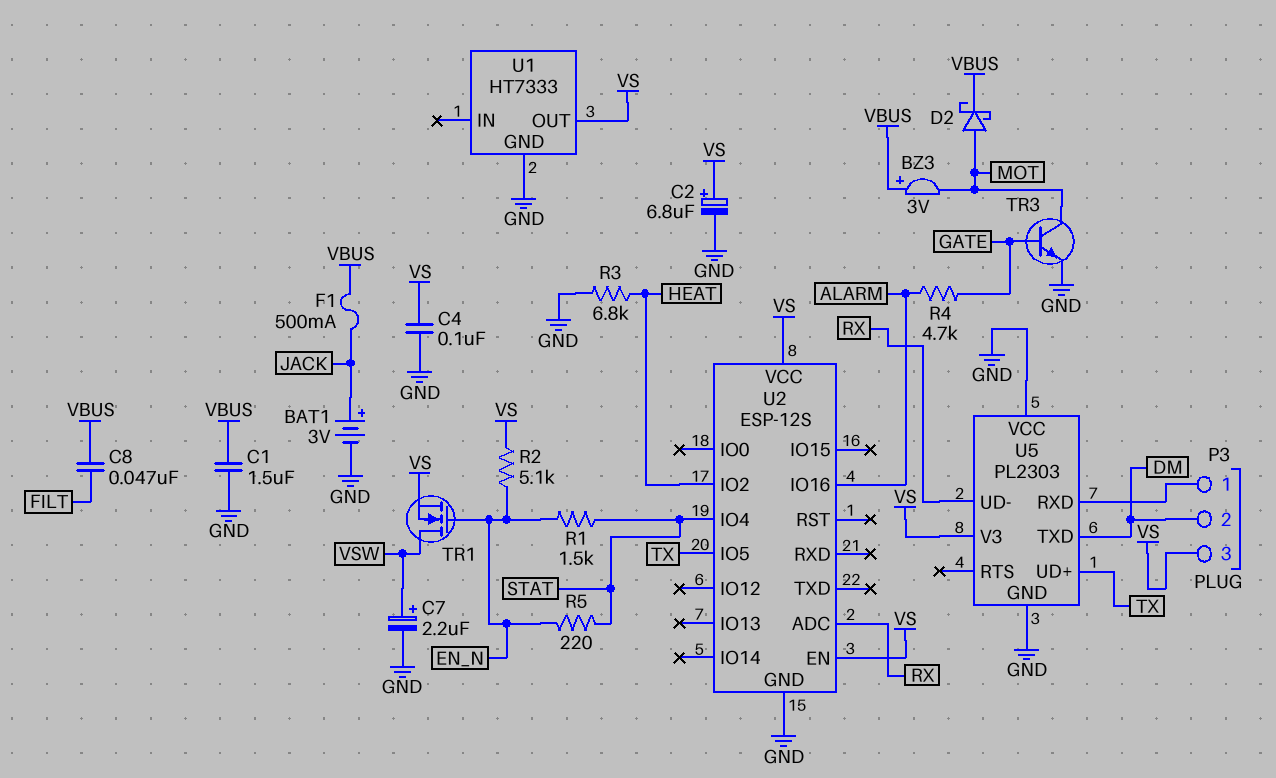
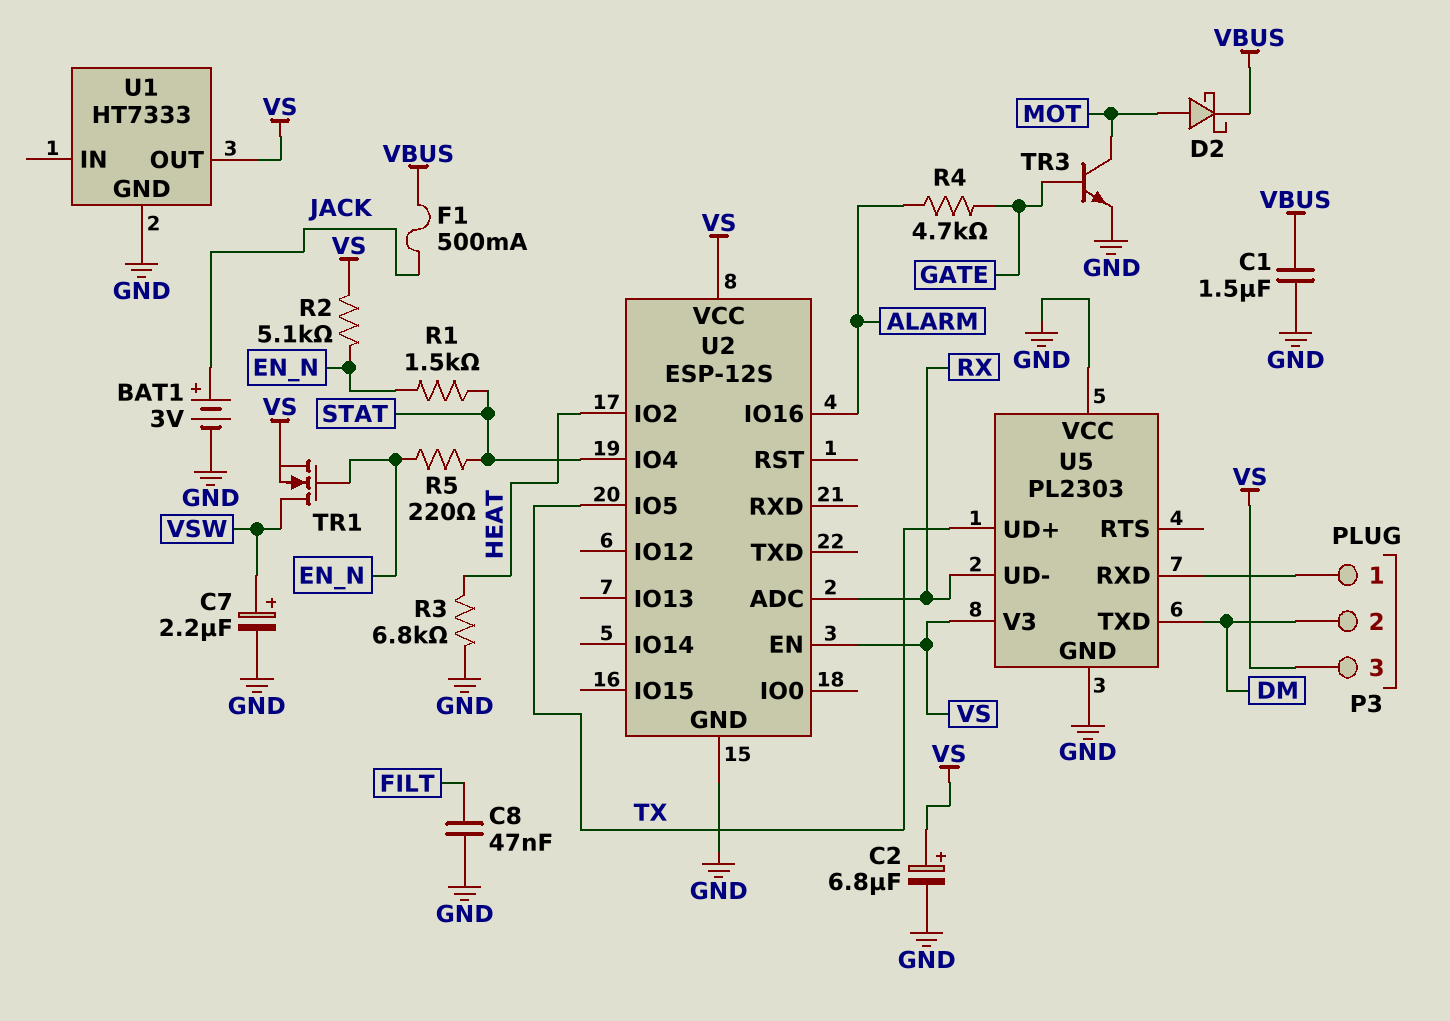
BZ3: buzzer 3V (plus VBUS, minus MOT) -> none
C4: 100nF (GND, VS) -> none
C8: 47nF (FILT, VBUS) -> 47nF (FILT, GND)

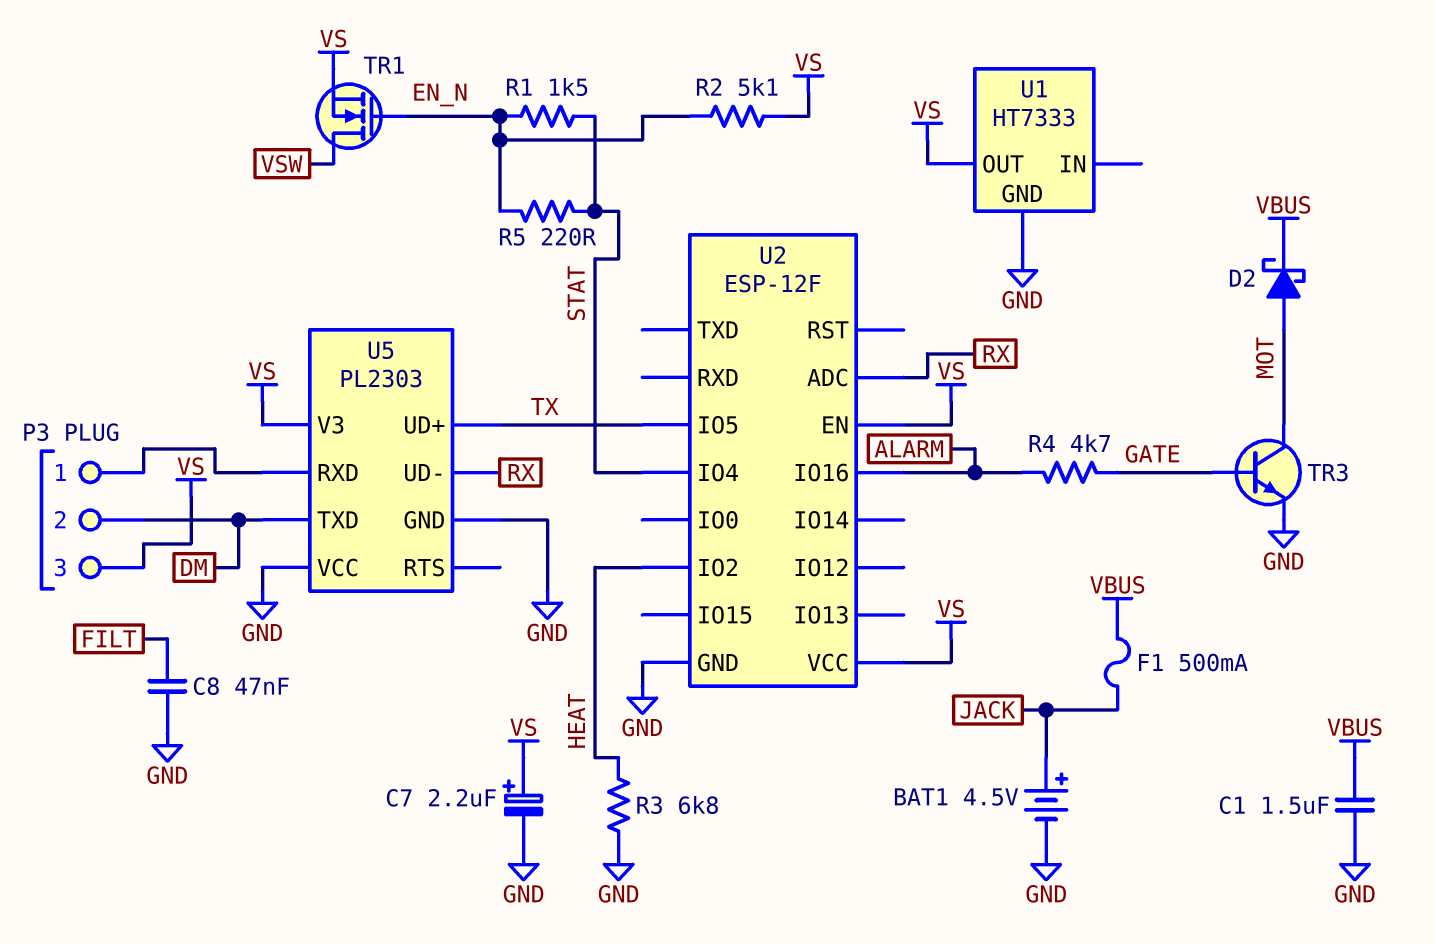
BAT1: 3V (plus JACK, minus GND) -> 4.5V (plus JACK, minus GND)
C2: 6.8uF (plus VS, minus GND) -> none
C7: 2.2uF (plus VSW, minus GND) -> 2.2uF (plus VS, minus GND)
U2: ESP-12S -> ESP-12F

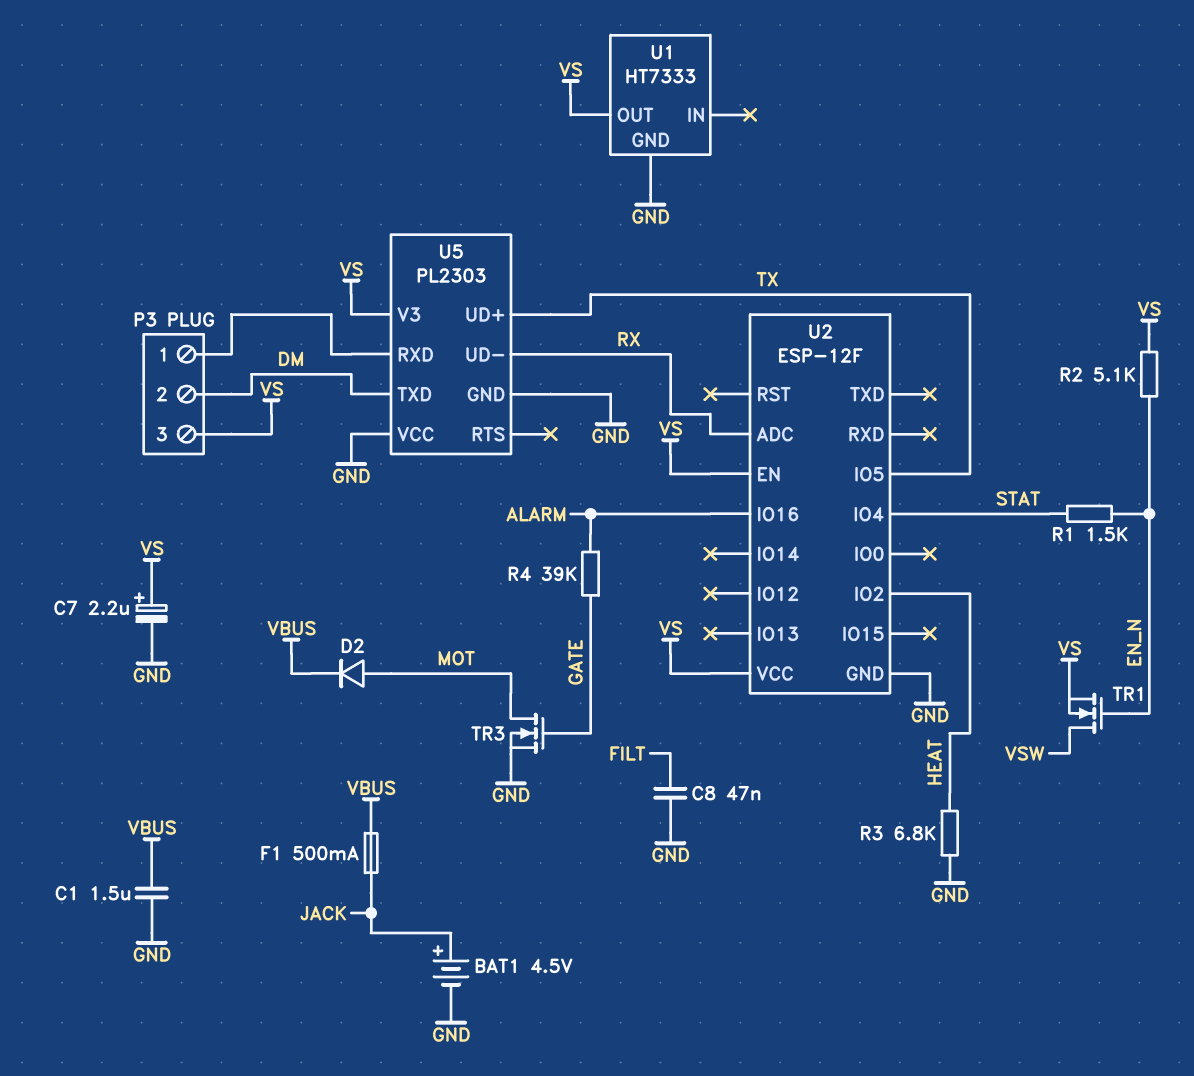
D2: schottky (A MOT, K VBUS) -> diode (A MOT, K VBUS)
R4: 4.7k (ALARM, GATE) -> 39k (ALARM, GATE)
R5: 220 (EN_N, STAT) -> none
TR3: NPN (B GATE, C MOT, E GND) -> NMOS (G GATE, D MOT, S GND)

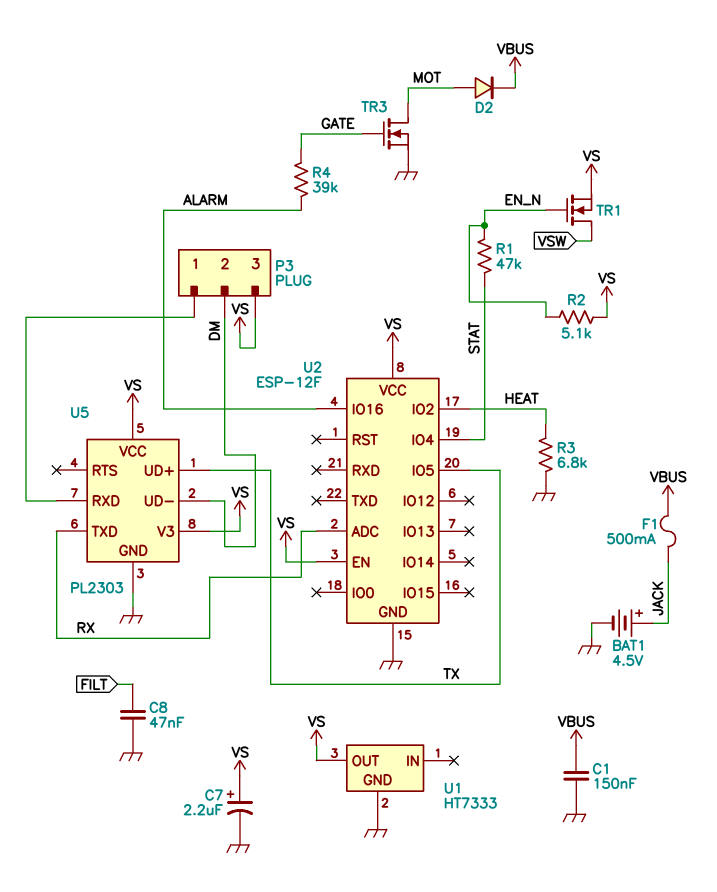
C1: 1.5uF (GND, VBUS) -> 150nF (GND, VBUS)
R1: 1.5k (EN_N, STAT) -> 47k (EN_N, STAT)
U5 pin TXD: DM -> RX
U5 pin UD-: RX -> DM
U5 pin VCC: GND -> VS

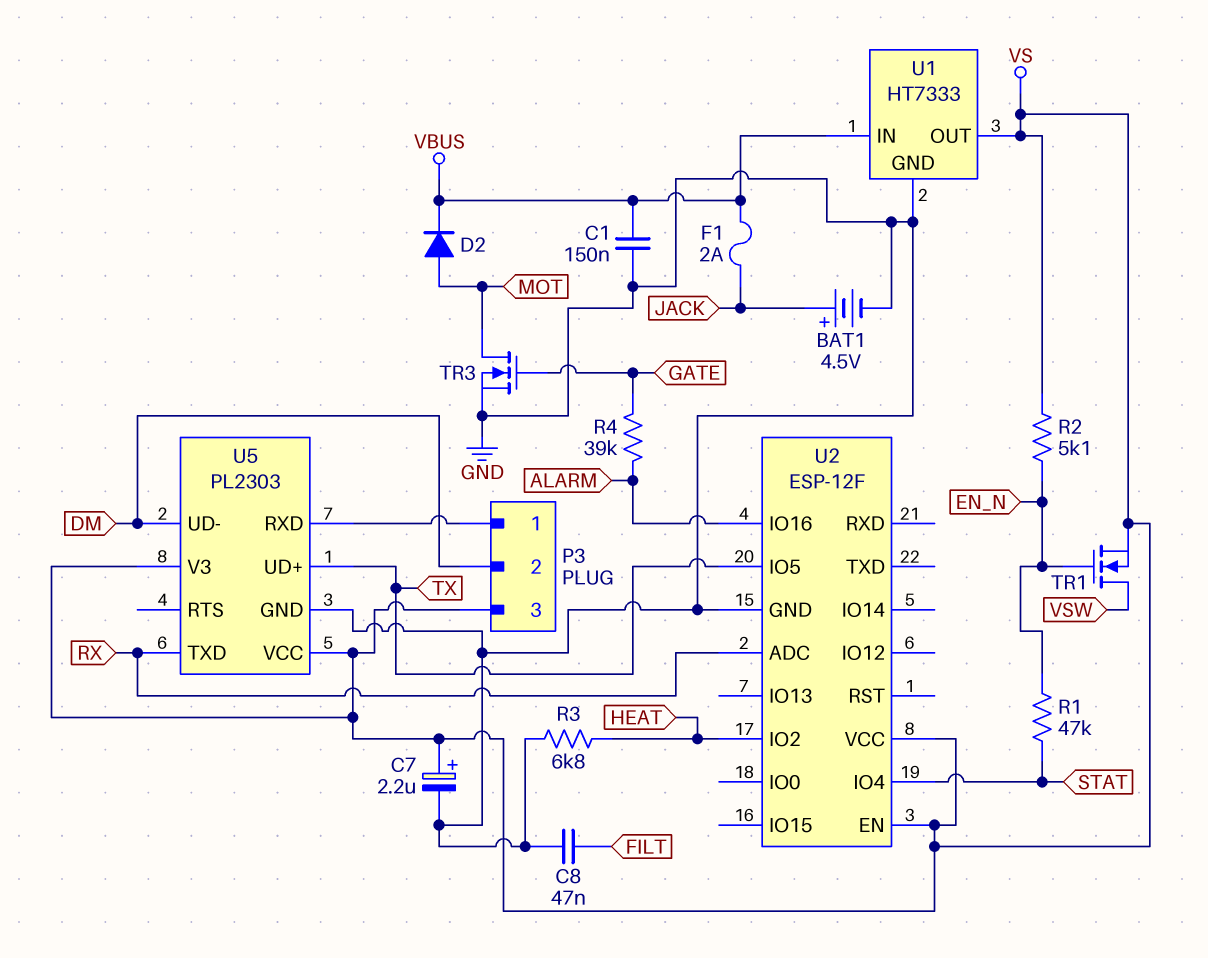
F1: 500mA (JACK, VBUS) -> 2A (JACK, VBUS)
U1 pin IN: none -> VBUS

